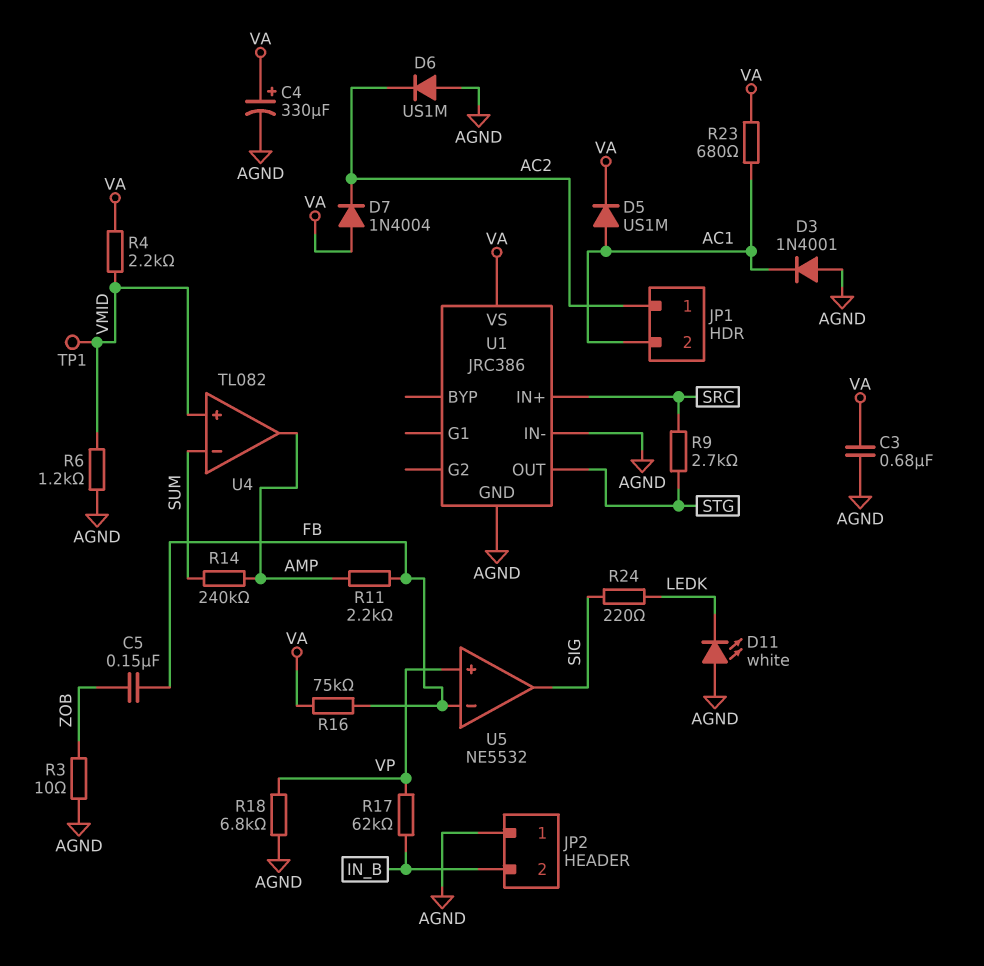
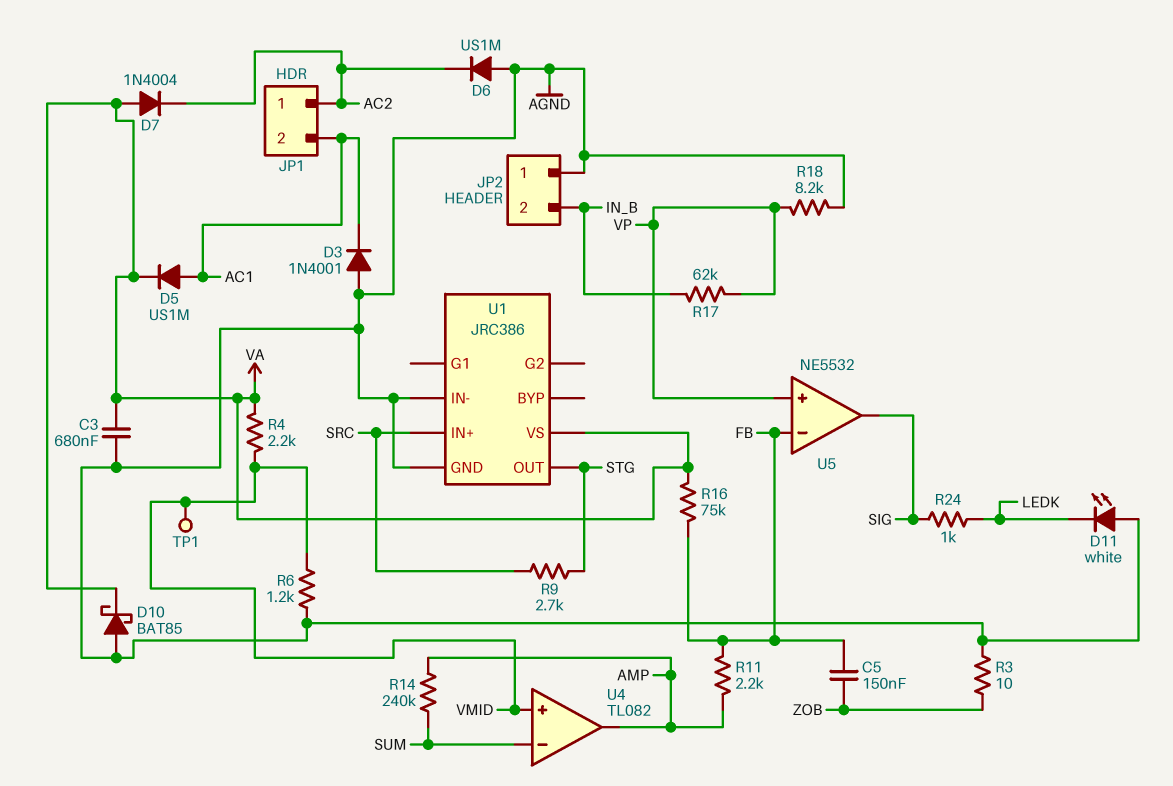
C4: 330uF (plus VA, minus AGND) -> none
D10: none -> schottky BAT85 (A AGND, K VA)
R18: 6.8k (AGND, VP) -> 8.2k (AGND, VP)
R23: 680 (AC1, VA) -> none
R24: 220 (LEDK, SIG) -> 1k (LEDK, SIG)

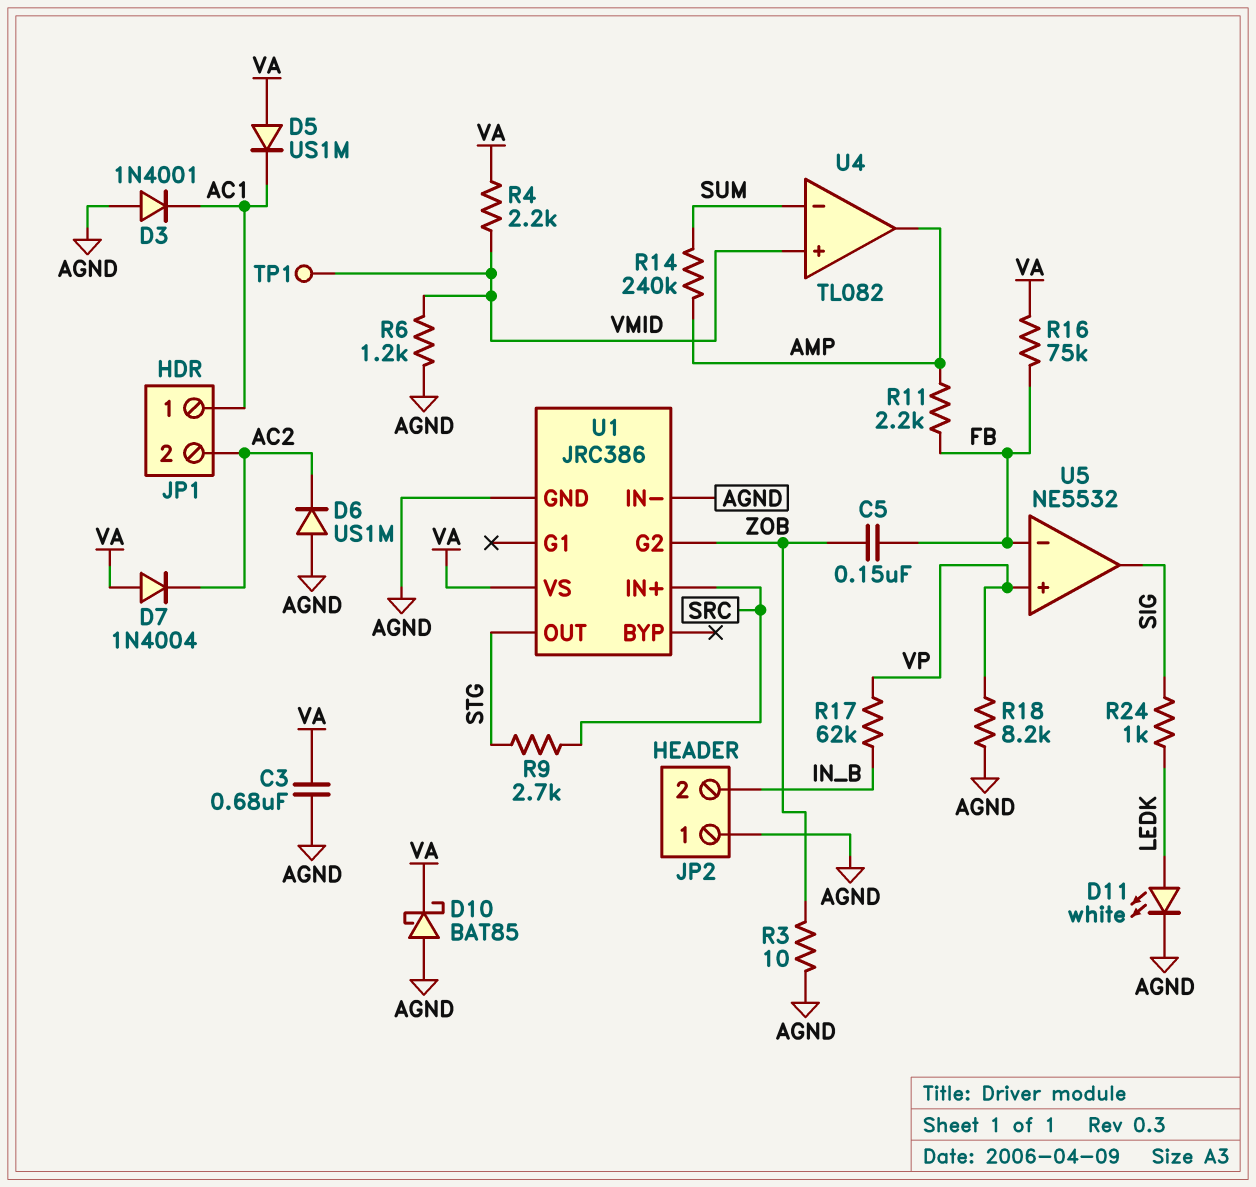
D5: diode US1M (A AC1, K VA) -> diode US1M (A VA, K AC1)
D11: LED white (A AGND, K LEDK) -> LED white (A LEDK, K AGND)
JP1 pin 1: AC2 -> AC1
JP1 pin 2: AC1 -> AC2
U1 pin G2: none -> ZOB

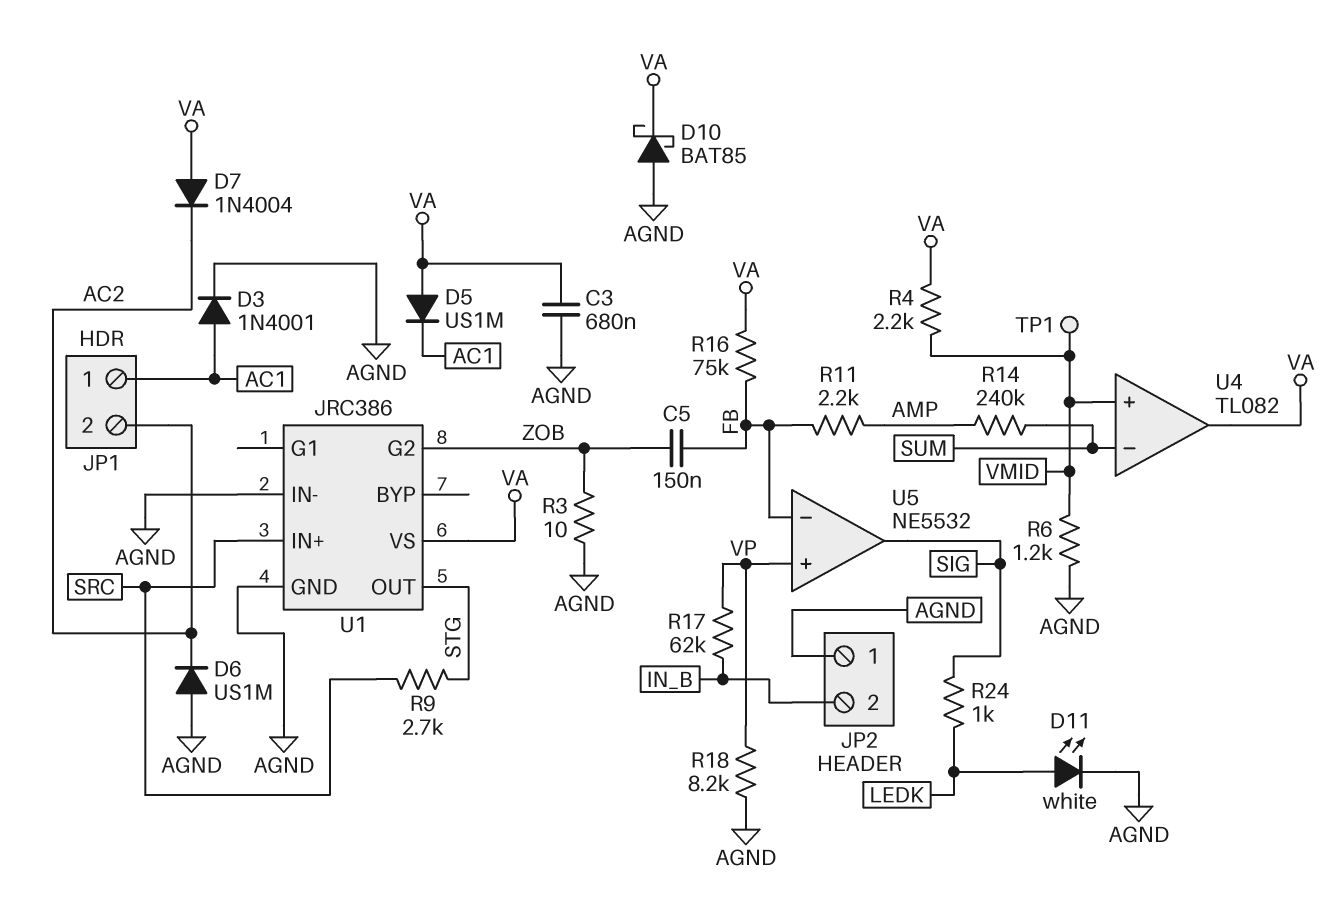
D3: diode 1N4001 (A AGND, K AC1) -> diode 1N4001 (A AC1, K AGND)
U4 pin out: AMP -> VA

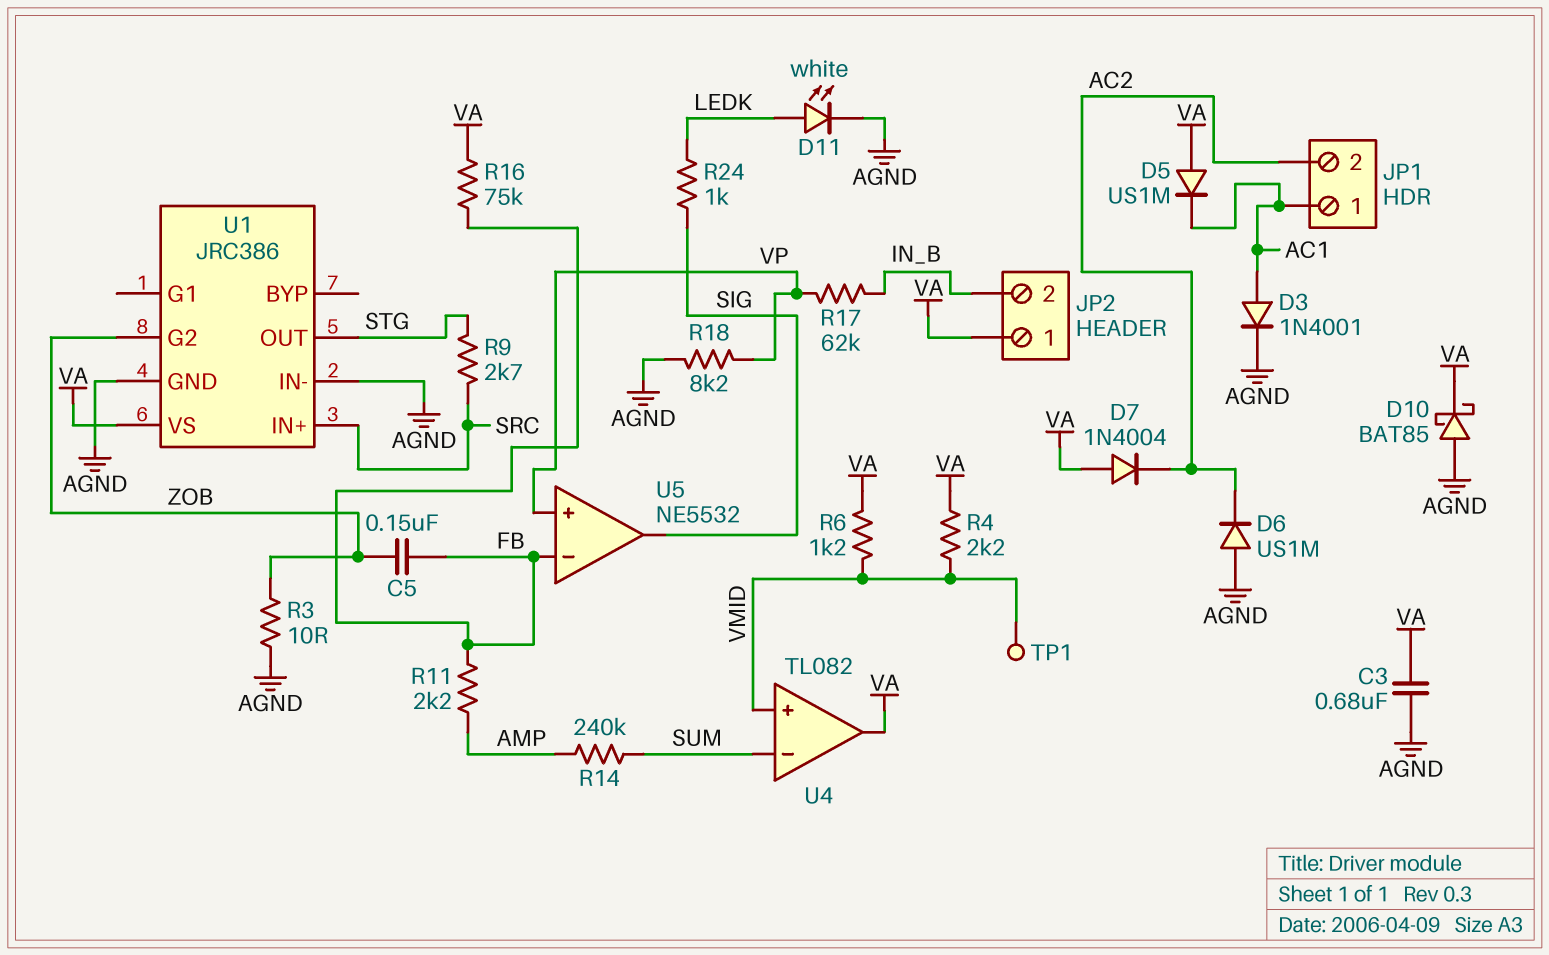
JP2 pin 1: AGND -> VA
R6: 1.2k (AGND, VMID) -> 1.2k (VA, VMID)

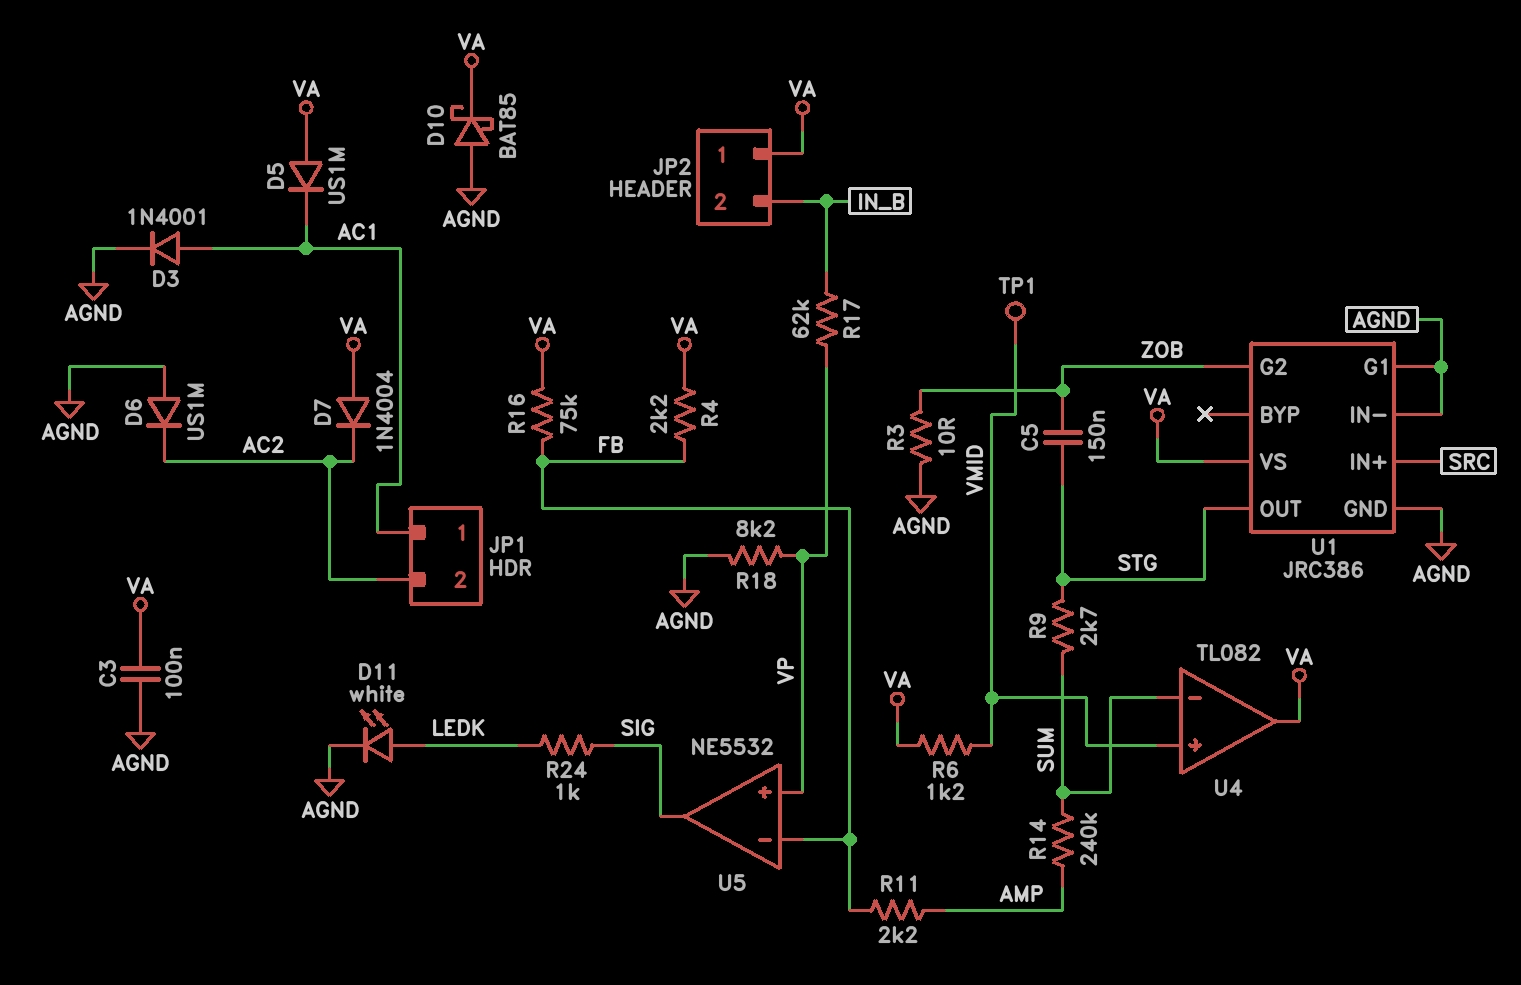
C3: 680nF (AGND, VA) -> 100nF (AGND, VA)
C5: 150nF (FB, ZOB) -> 150nF (STG, ZOB)
R4: 2.2k (VA, VMID) -> 2.2k (FB, VA)
R9: 2.7k (SRC, STG) -> 2.7k (STG, SUM)
U1 pin G1: none -> AGND

